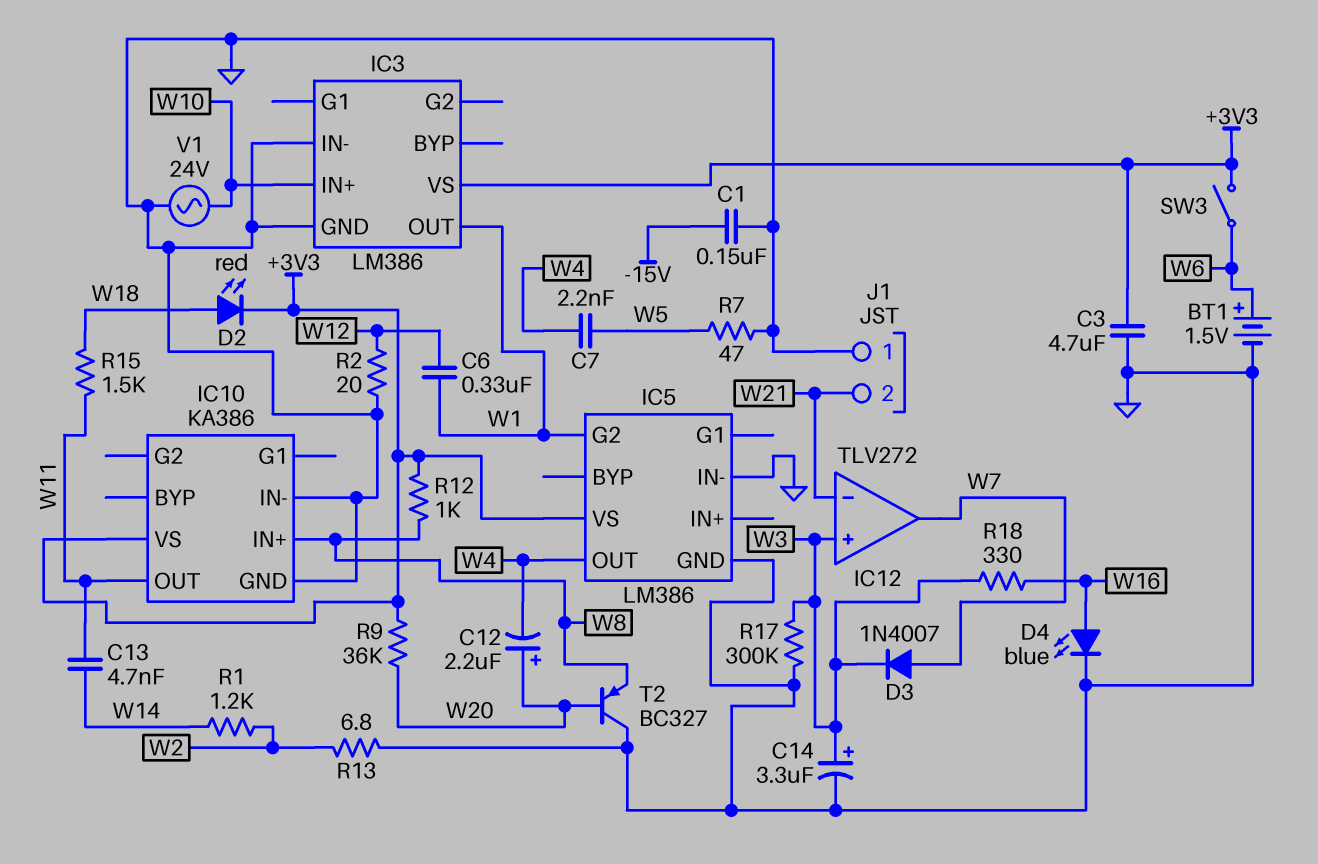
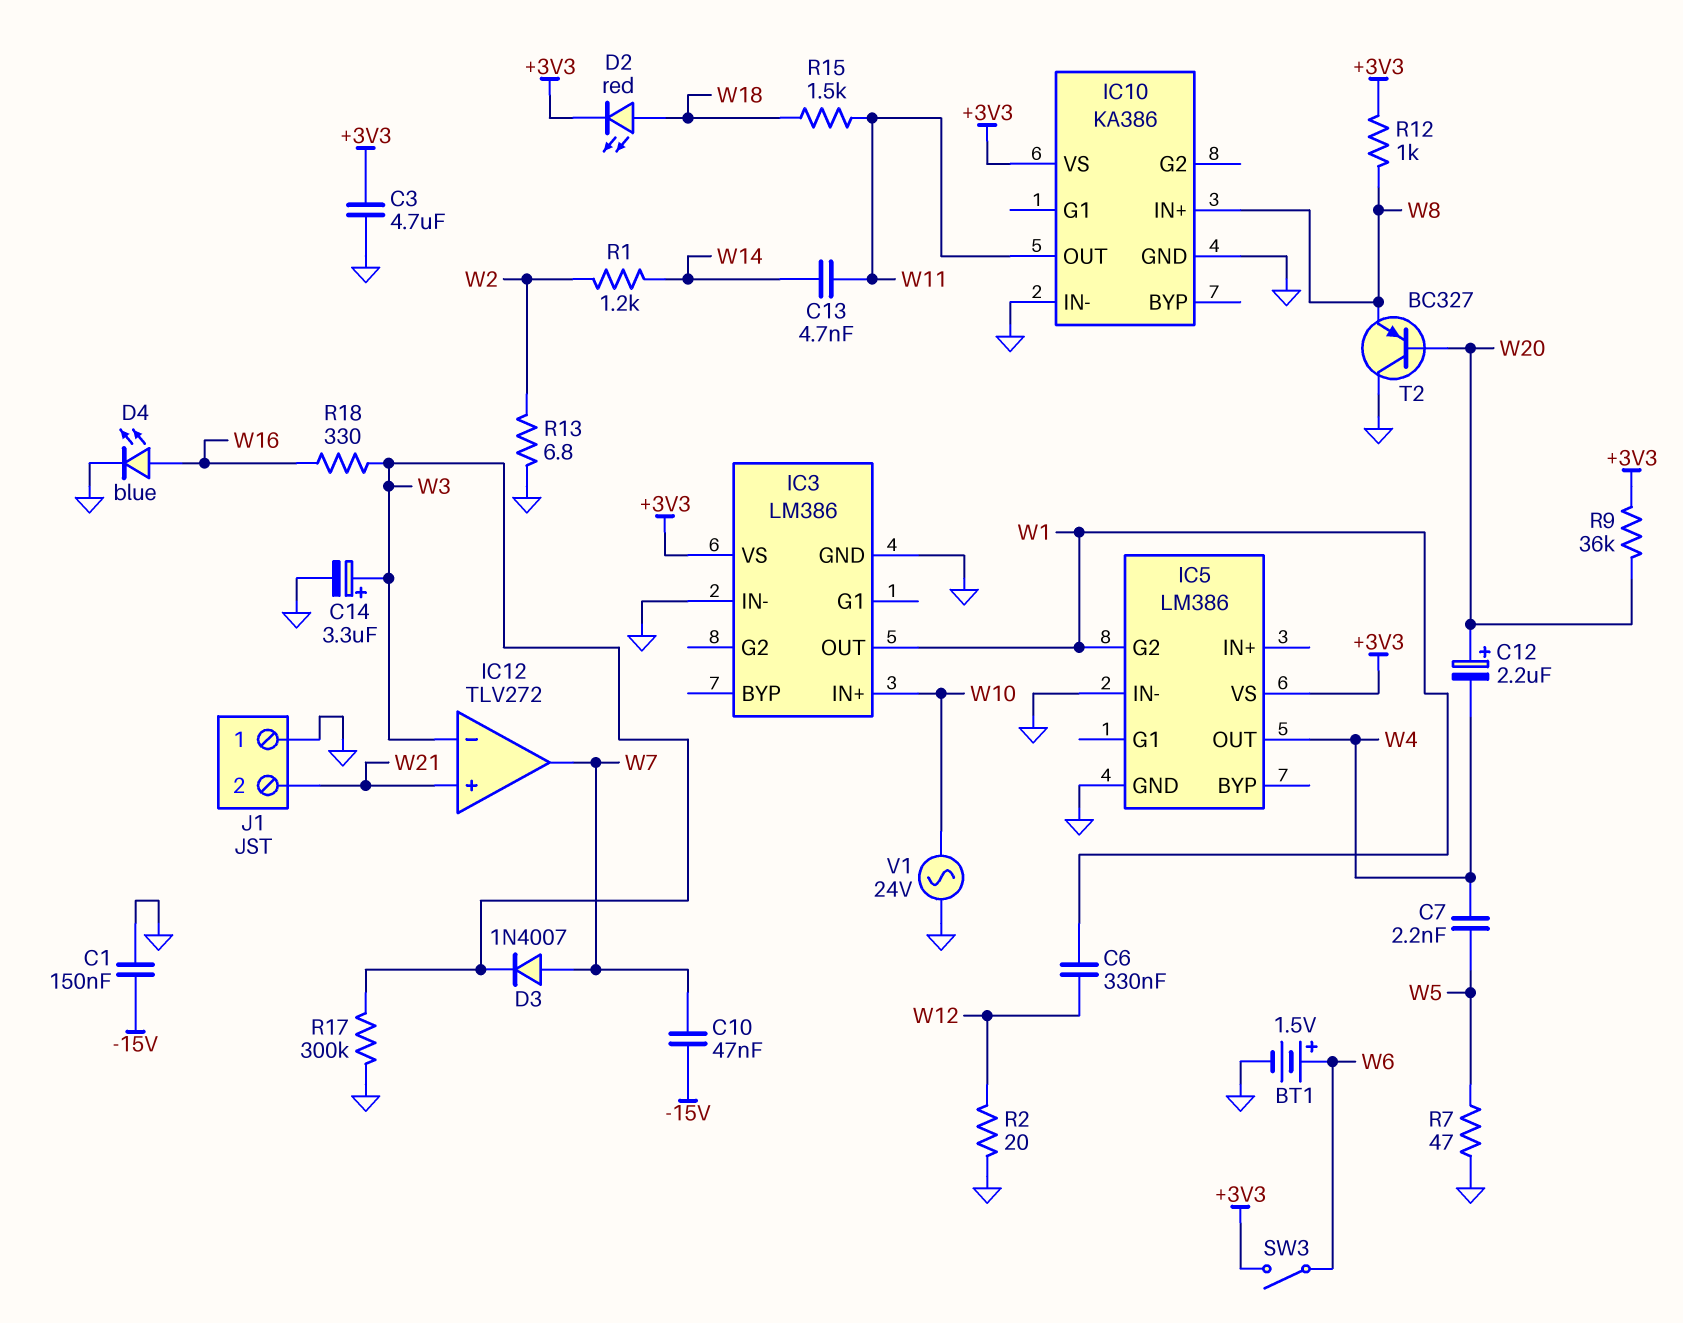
C10: none -> 47nF (-15V, W7)
IC12 pin in+: W3 -> W21
IC12 pin in-: W21 -> W3

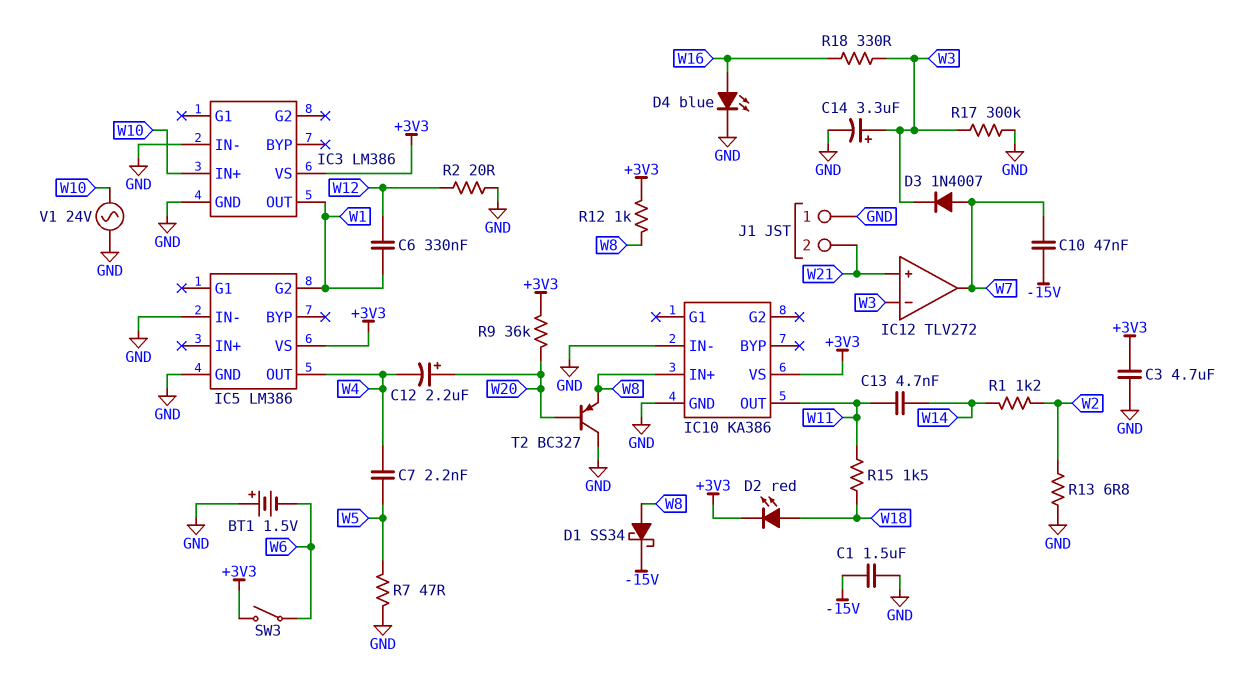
BT1: 1.5V (plus W6, minus GND) -> 1.5V (plus GND, minus W6)
C1: 150nF (-15V, GND) -> 1.5uF (-15V, GND)
D1: none -> schottky SS34 (A W8, K -15V)

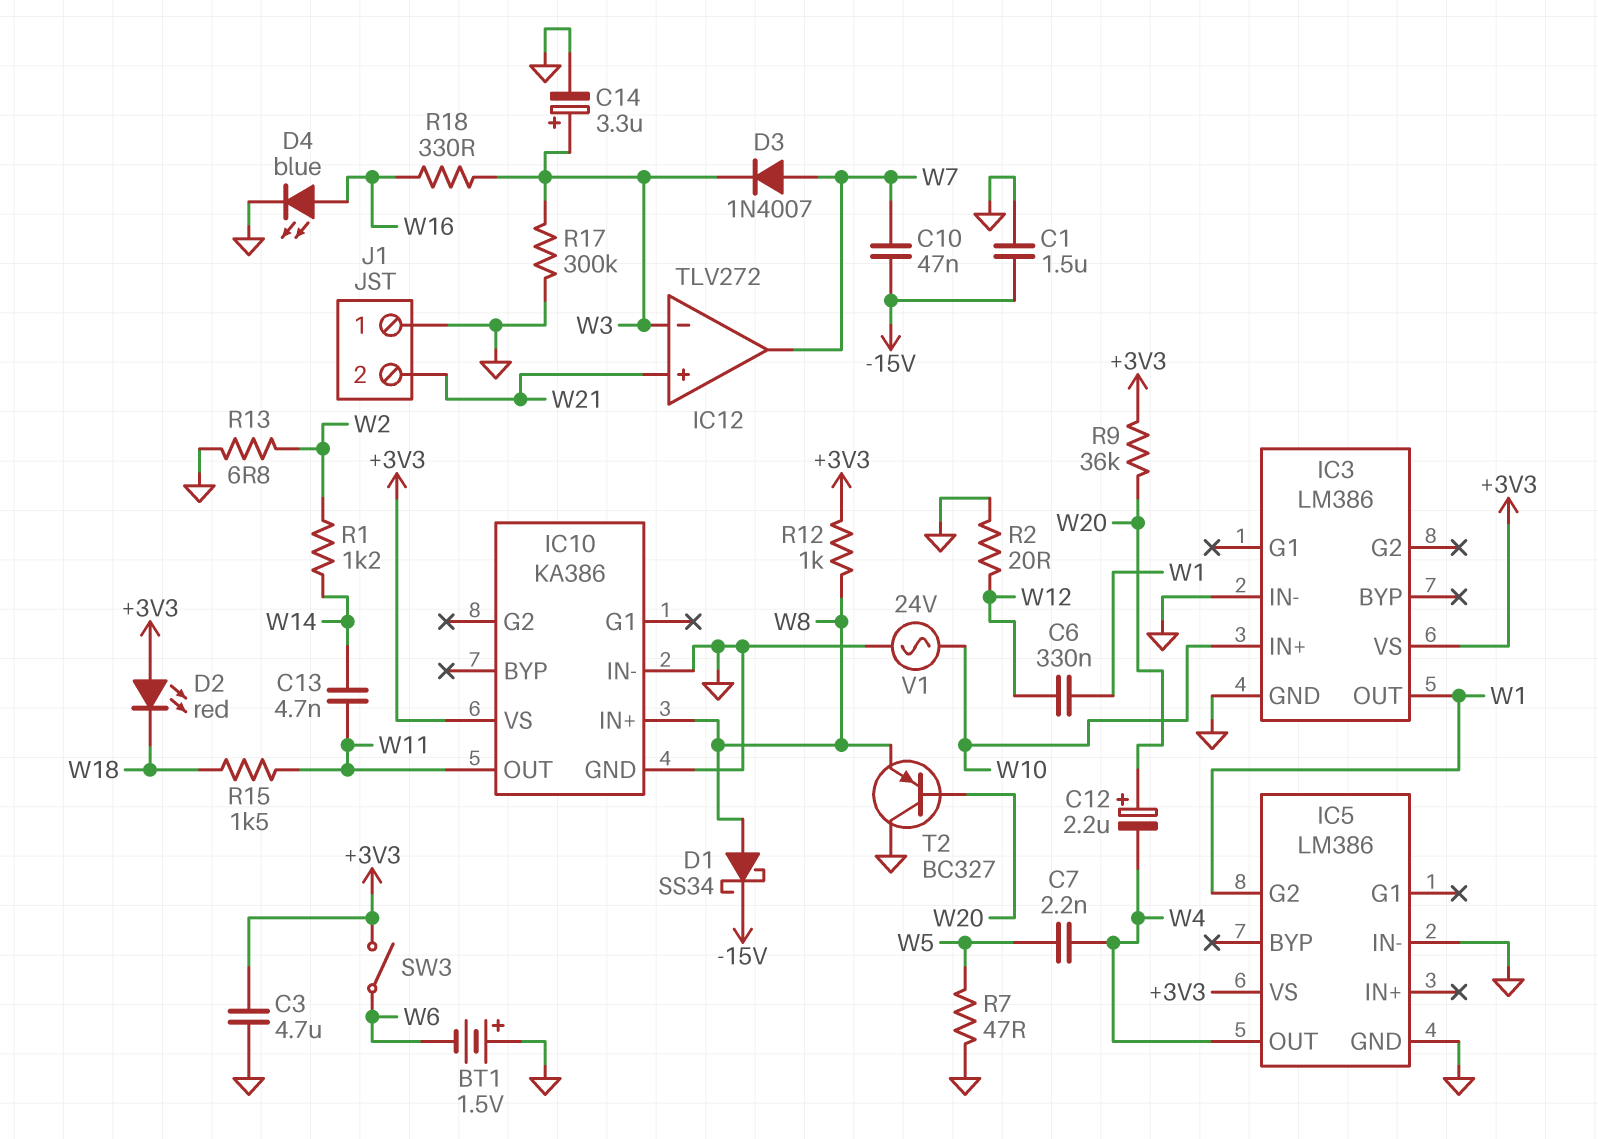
D2: LED red (A W18, K +3V3) -> LED red (A +3V3, K W18)

